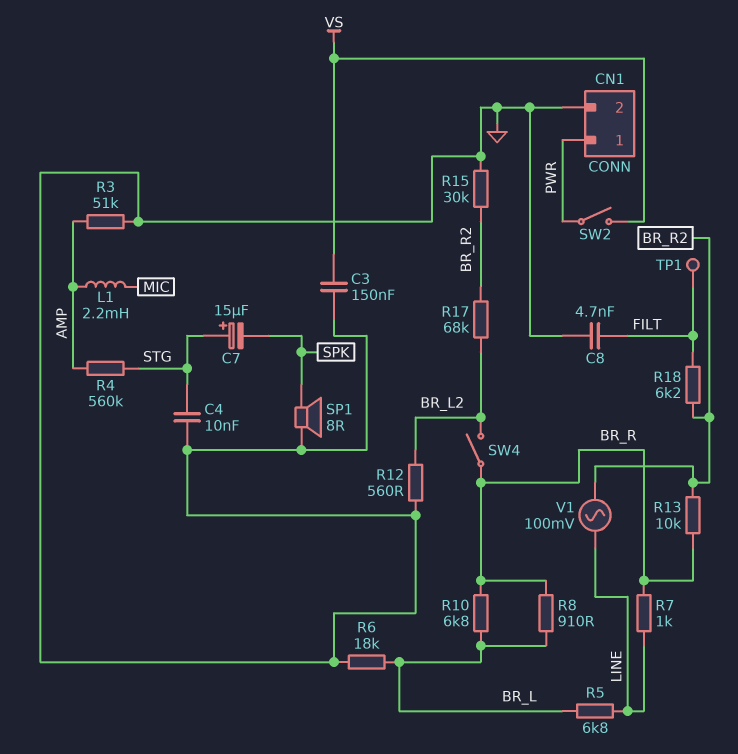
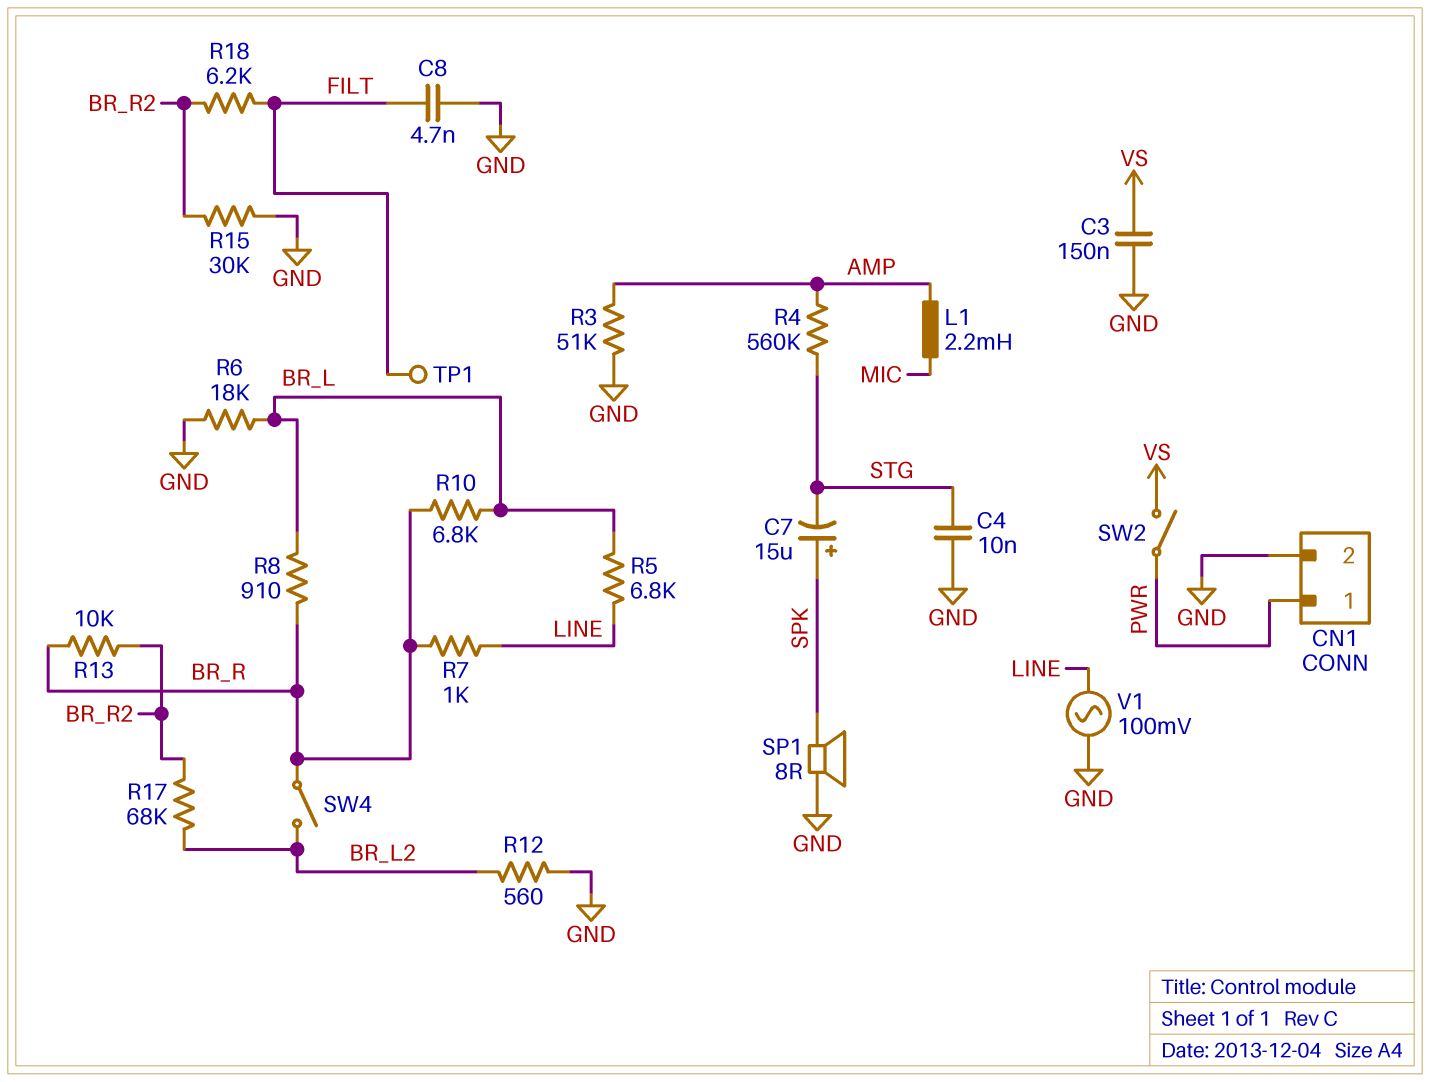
C7: 15uF (plus STG, minus SPK) -> 15uF (plus SPK, minus STG)
V1: AC 100mV (BR_R2, LINE) -> AC 100mV (GND, LINE)

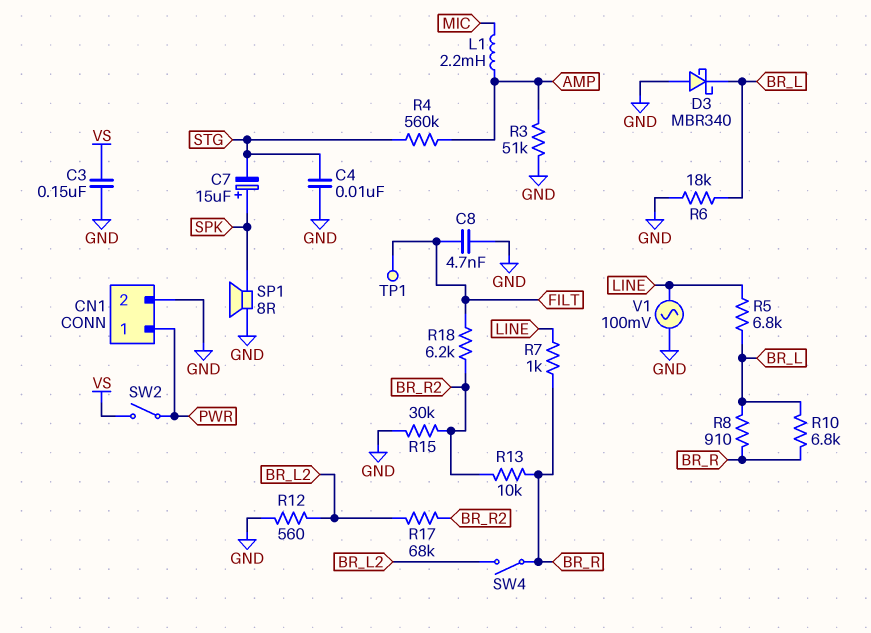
D3: none -> schottky MBR340 (A GND, K BR_L)

